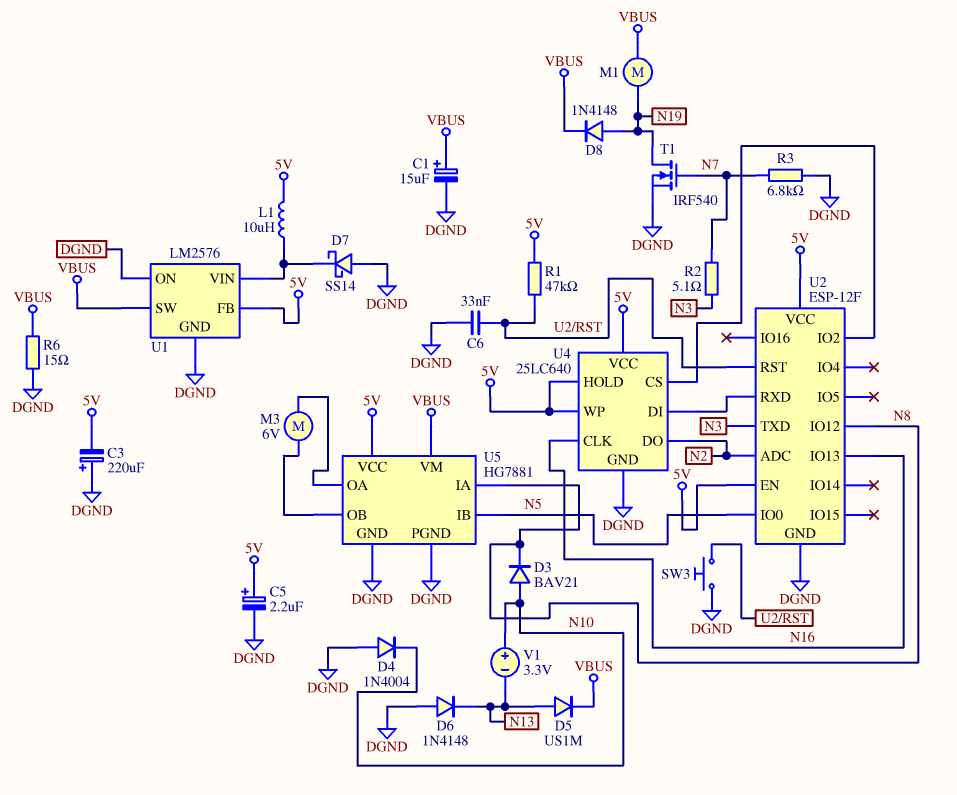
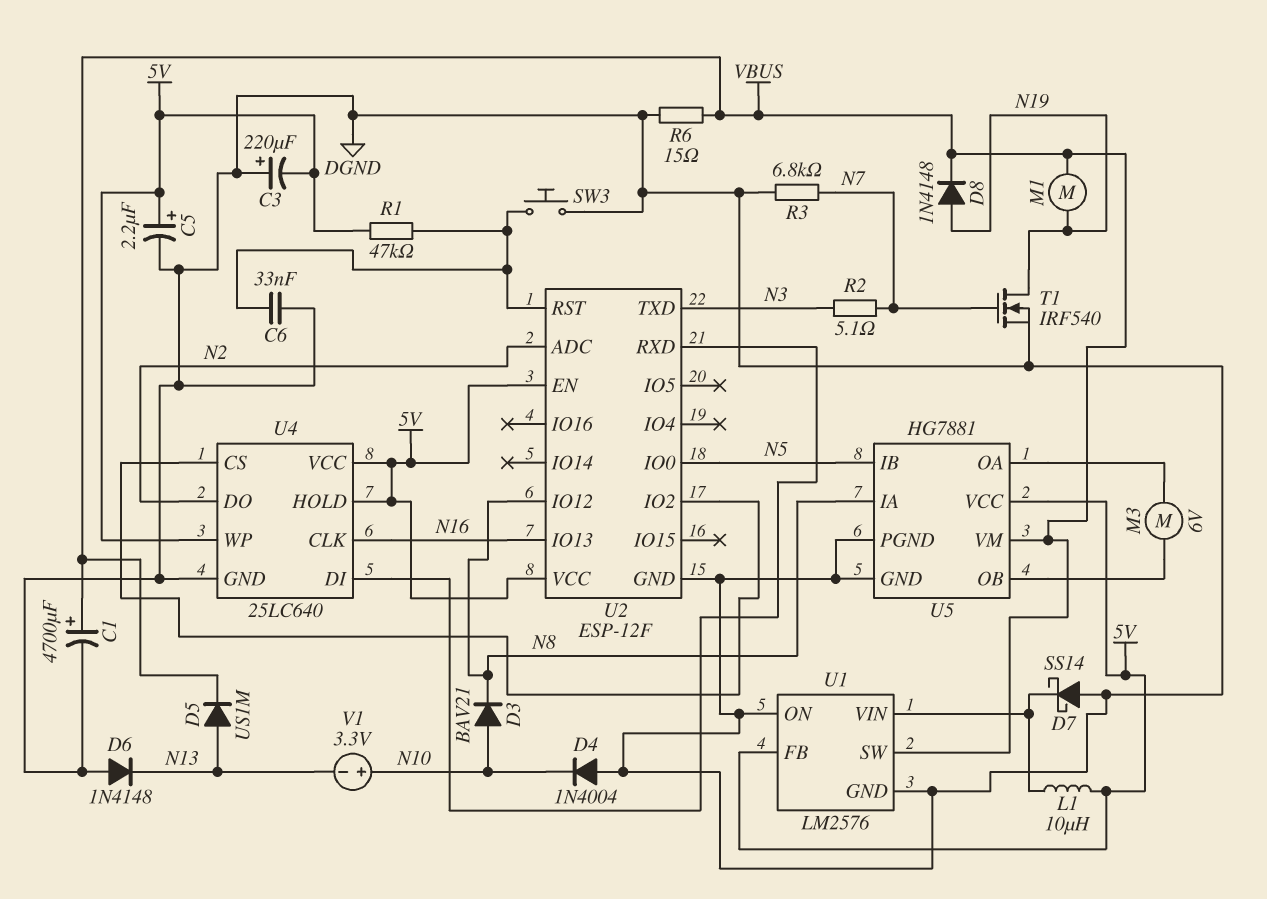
C1: 15uF (plus VBUS, minus DGND) -> 4700uF (plus VBUS, minus DGND)

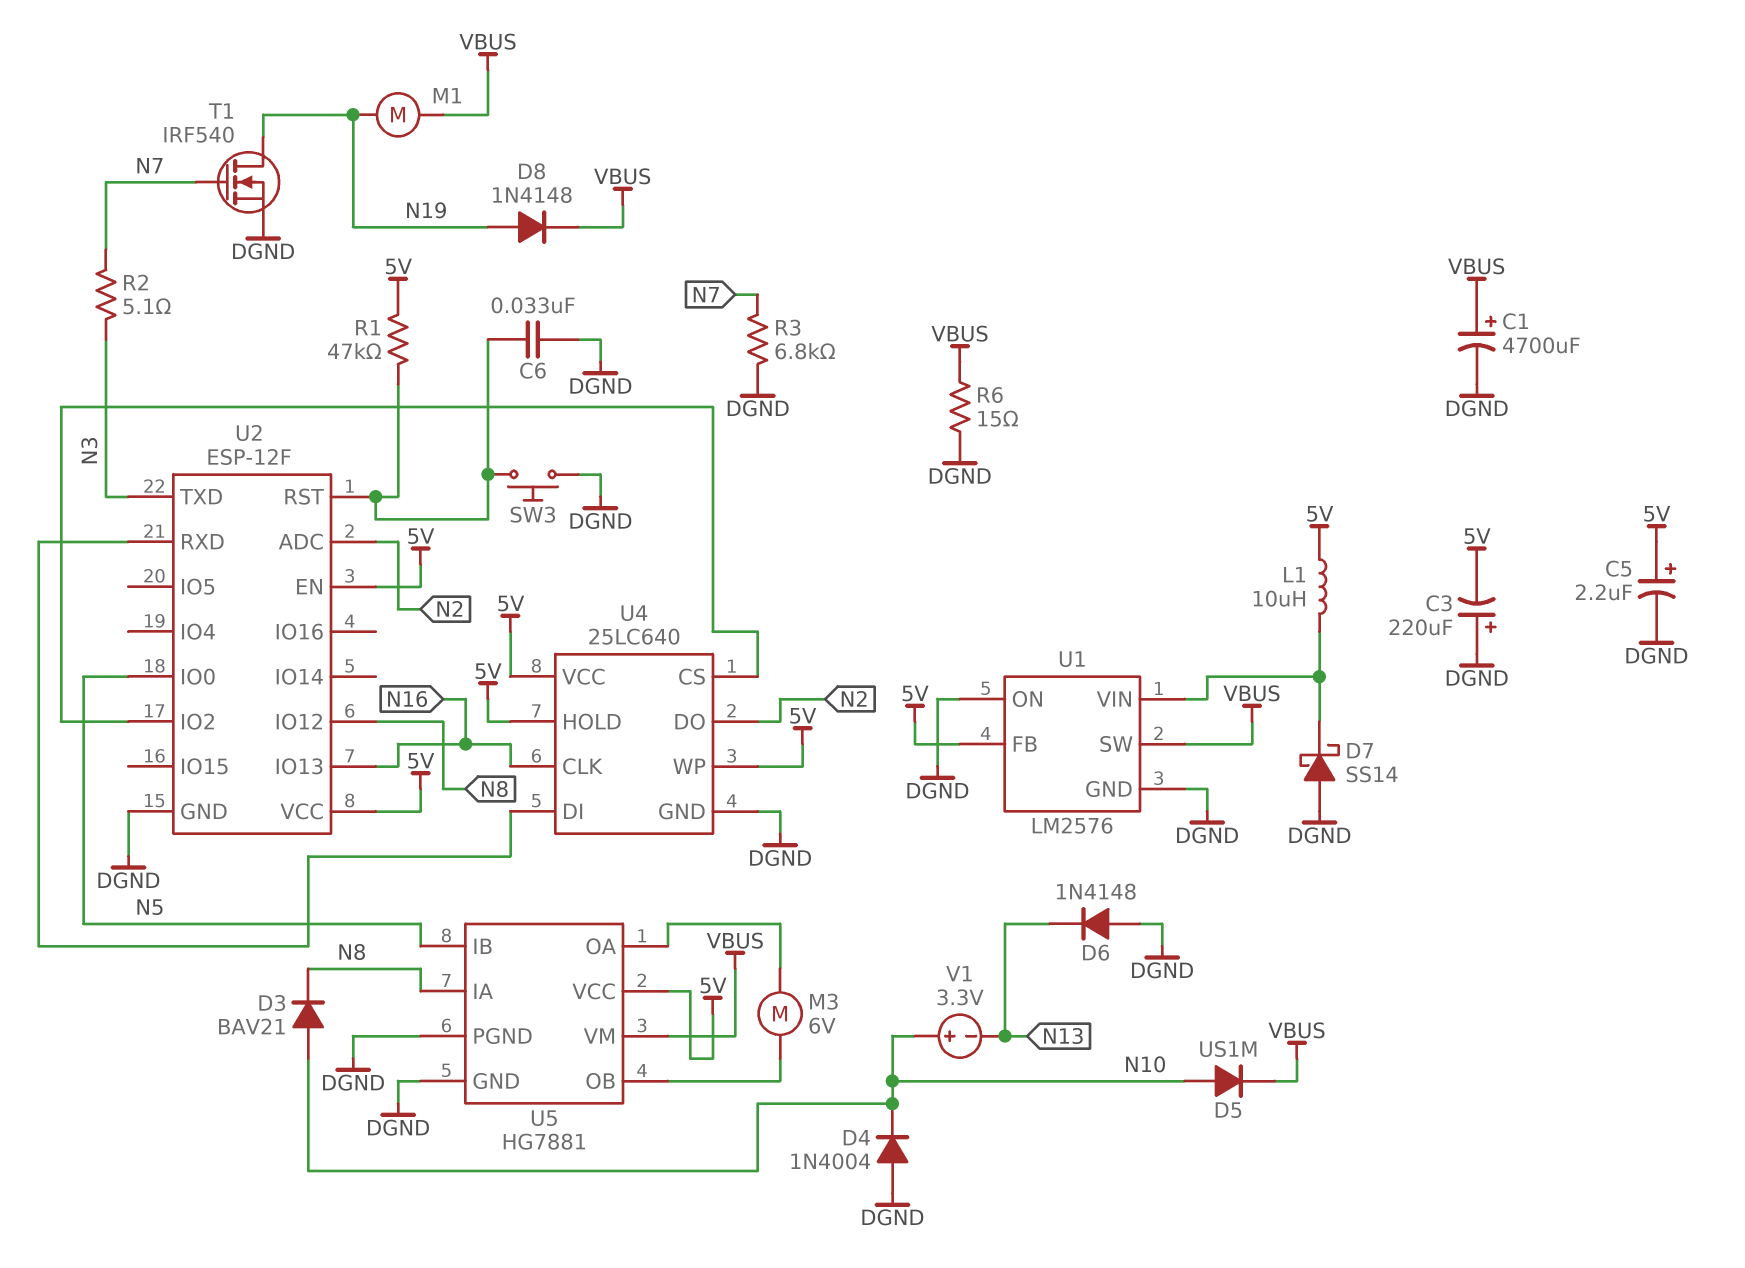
D5: diode US1M (A N13, K VBUS) -> diode US1M (A N10, K VBUS)

